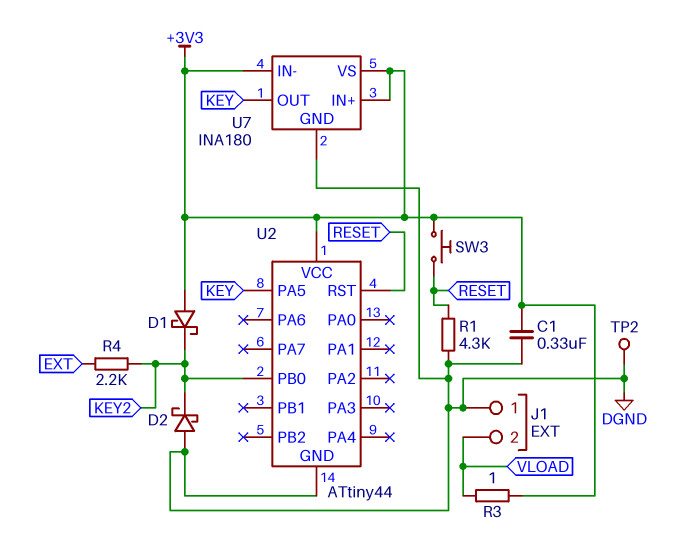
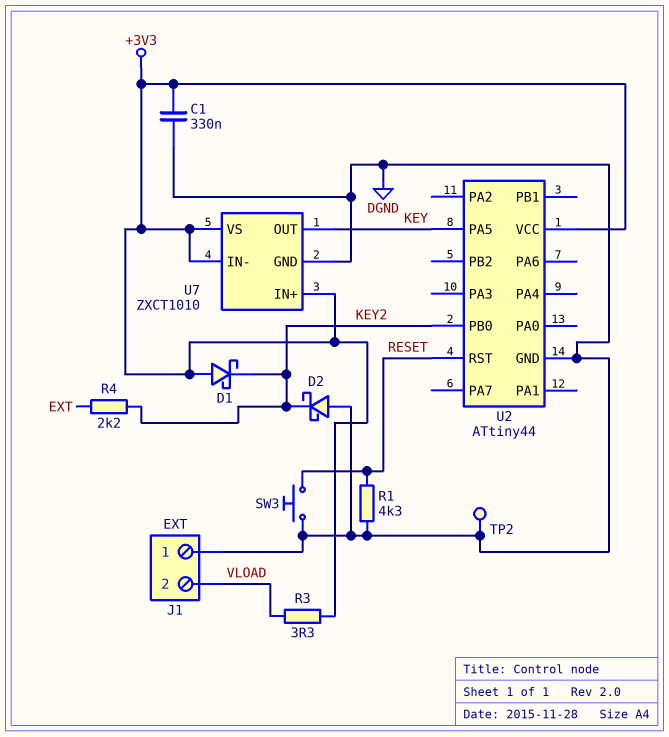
R3: 1 (+3V3, VLOAD) -> 3.3 (+3V3, VLOAD)
SW3: button (+3V3, RESET) -> button (DGND, RESET)
U7: INA180 -> ZXCT1010

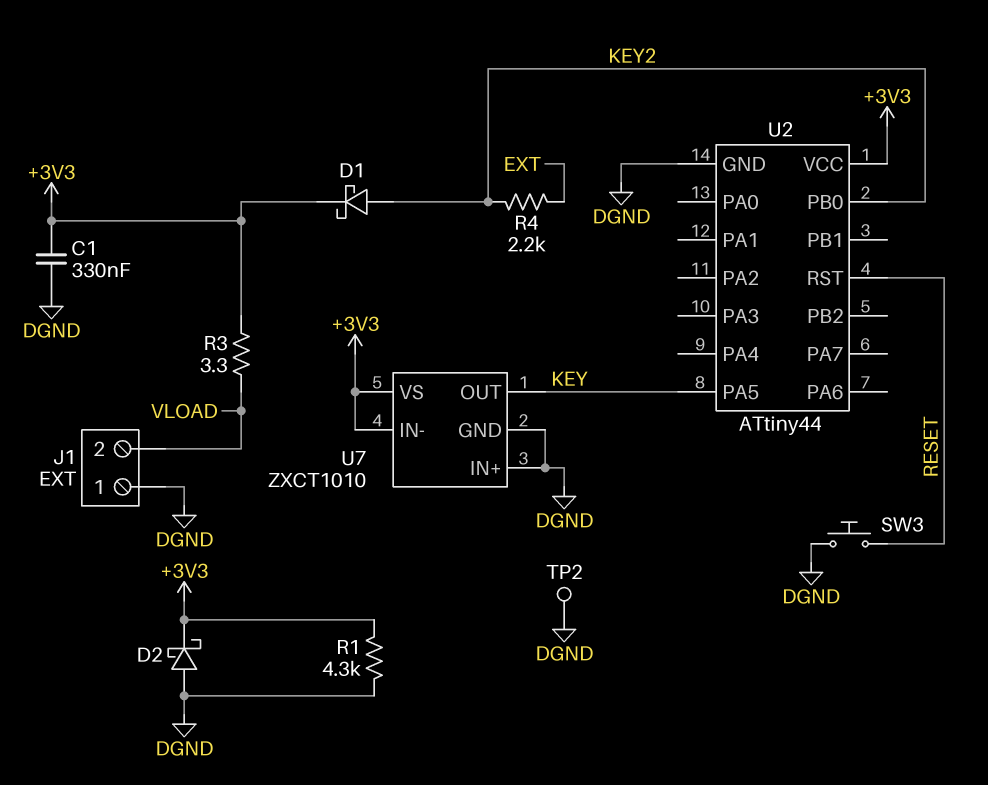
D1: schottky (A +3V3, K KEY2) -> schottky (A KEY2, K +3V3)
D2: schottky (A DGND, K KEY2) -> schottky (A DGND, K +3V3)
R1: 4.3k (DGND, RESET) -> 4.3k (+3V3, DGND)
U7 pin IN+: +3V3 -> DGND

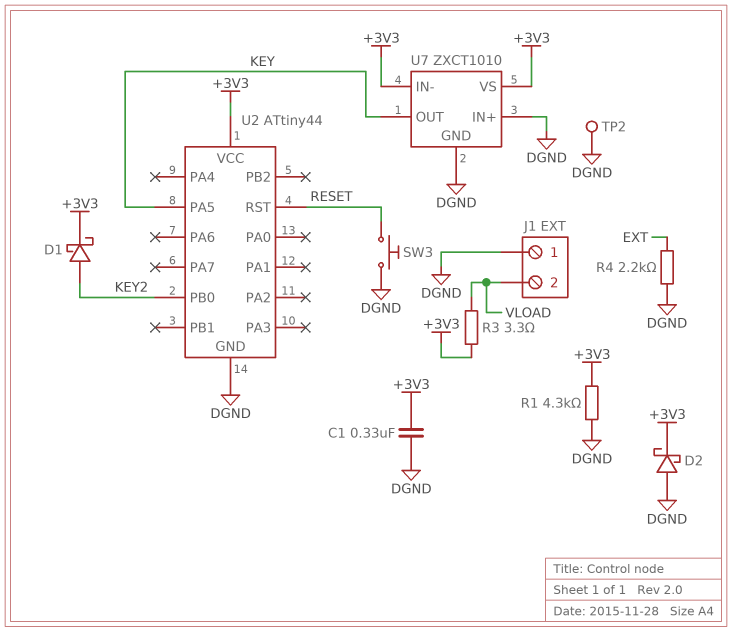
R4: 2.2k (EXT, KEY2) -> 2.2k (DGND, EXT)

